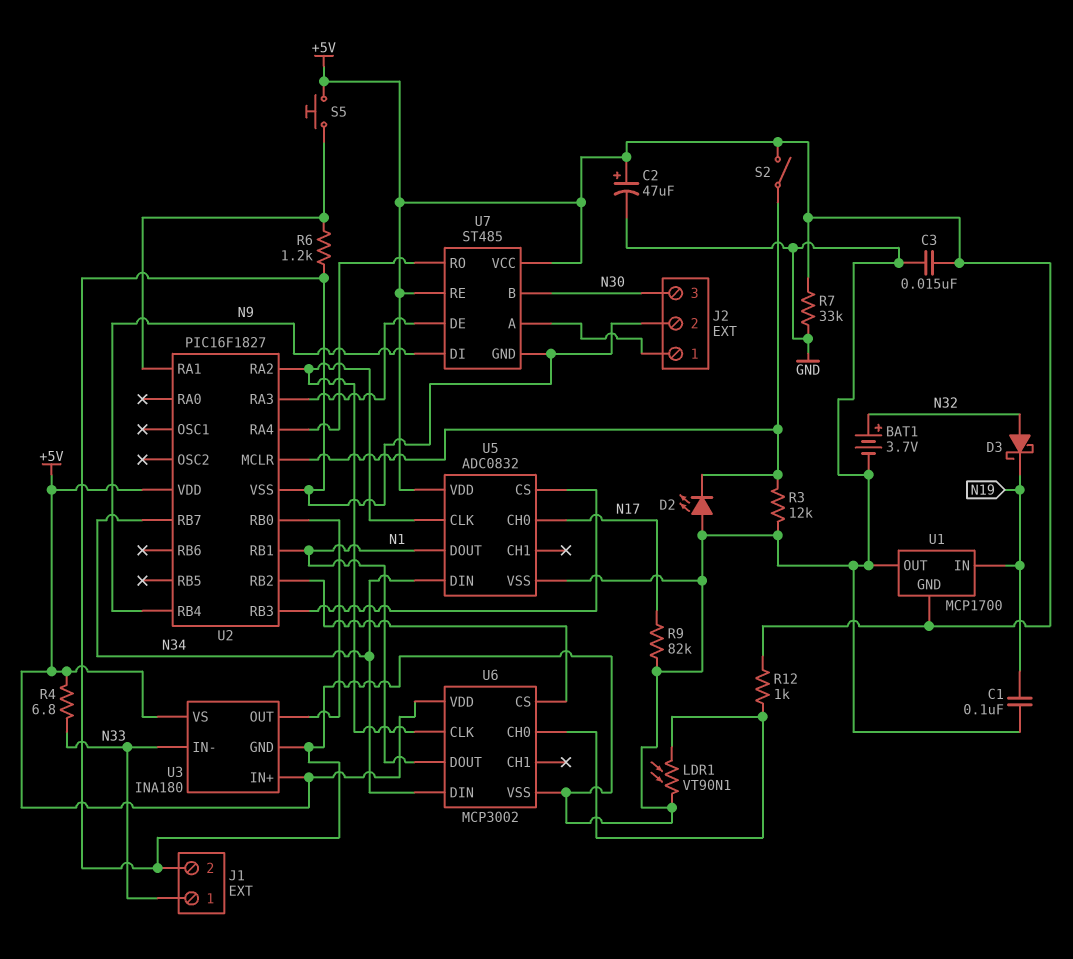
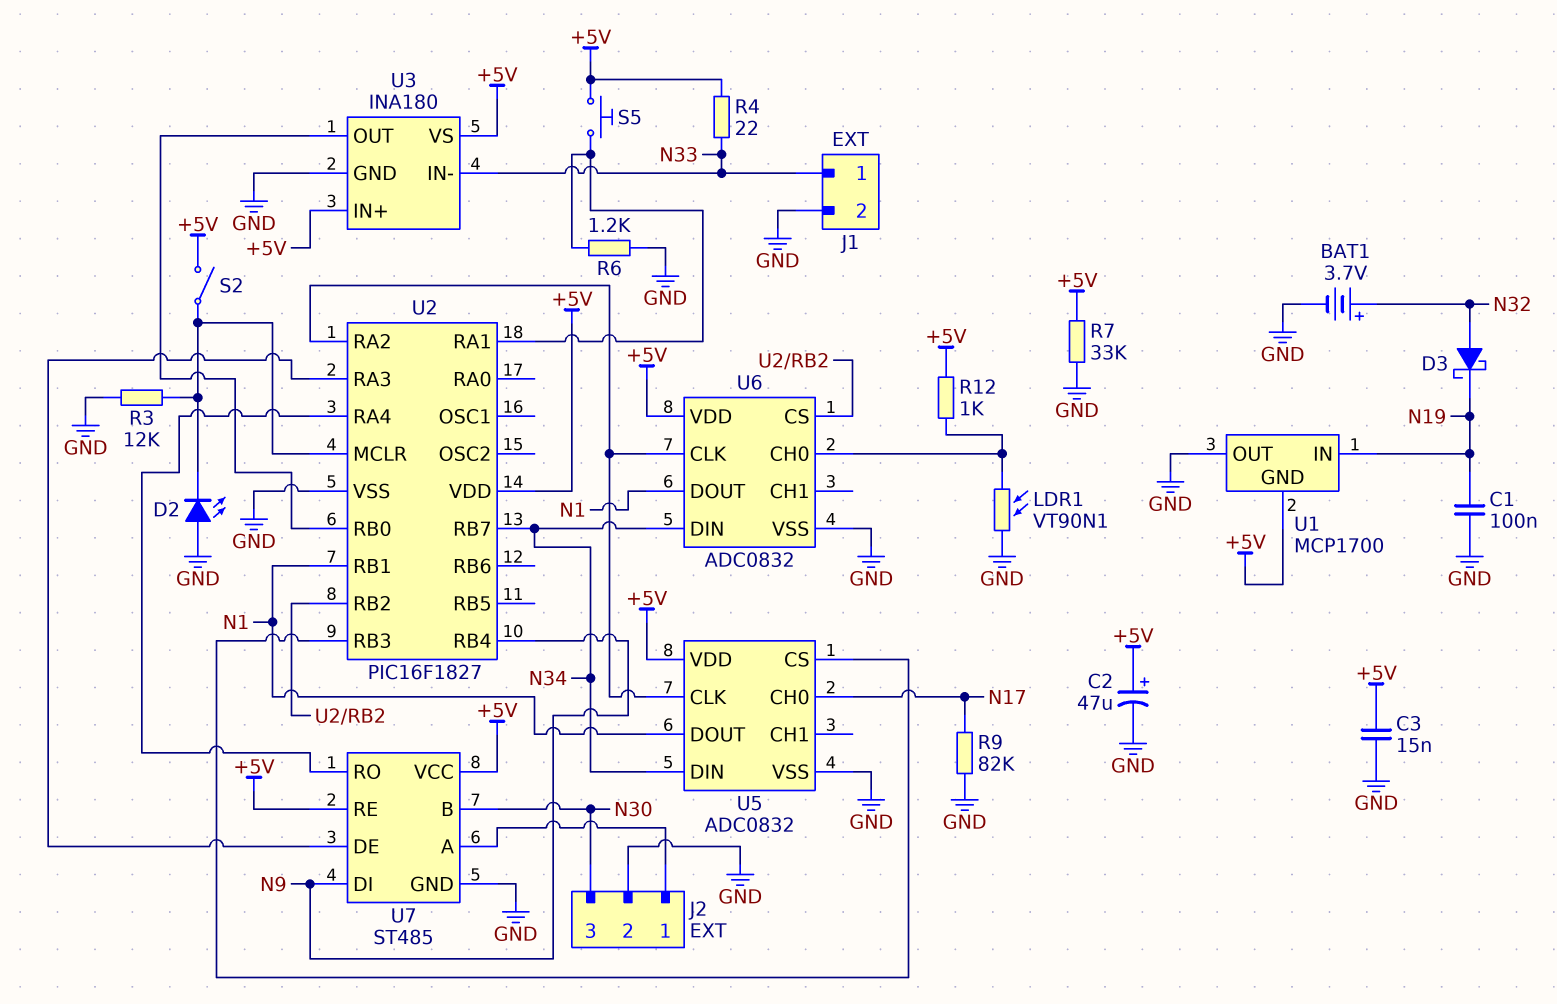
R4: 6.8 (+5V, N33) -> 22 (+5V, N33)
U6: MCP3002 -> ADC0832

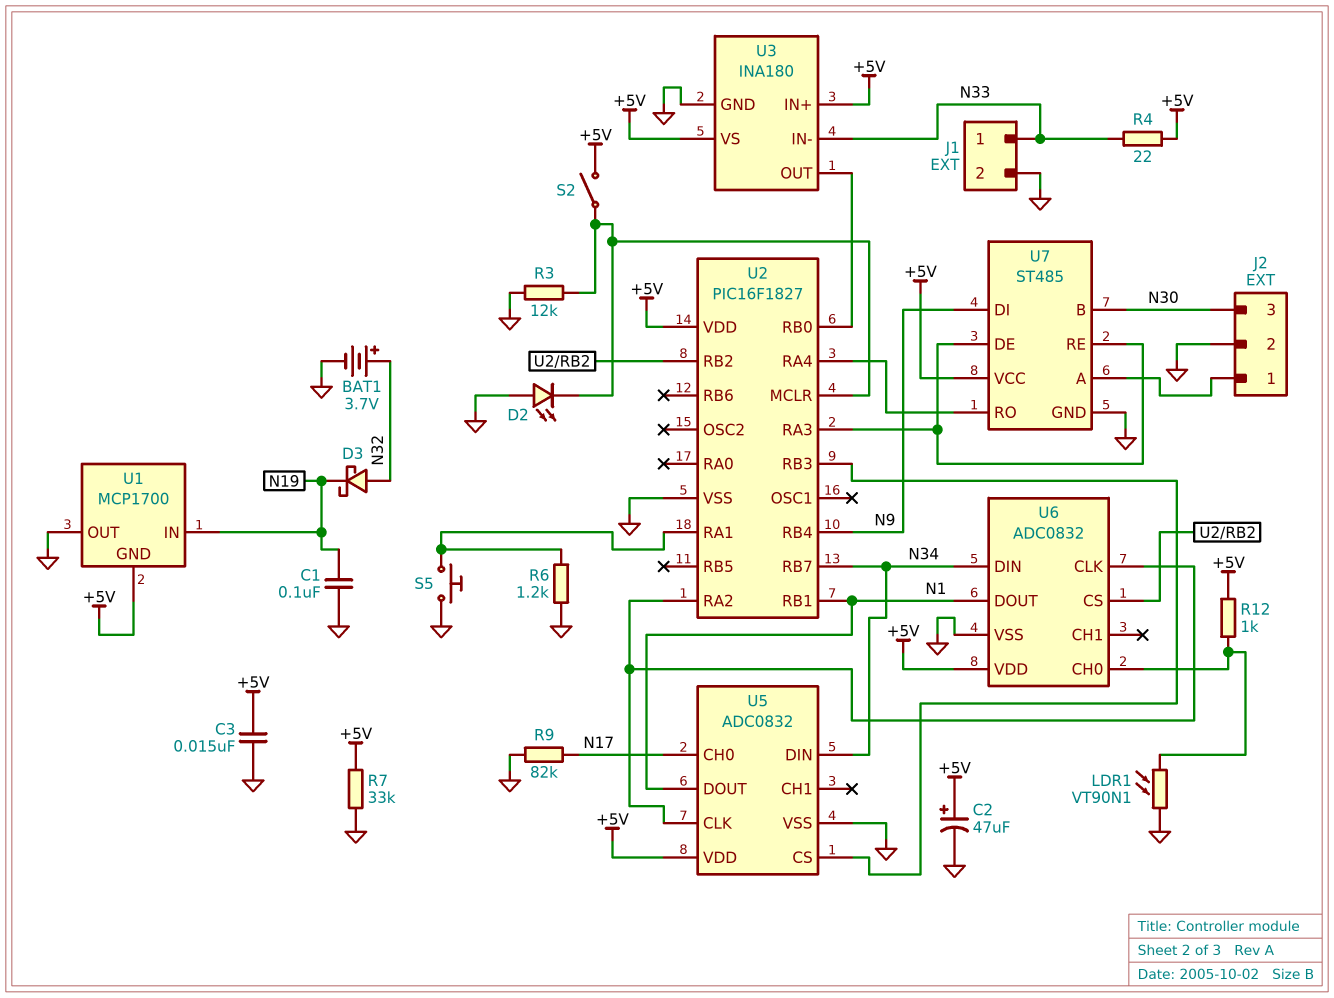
S5: button (+5V, U2/RA1) -> button (GND, U2/RA1)
U7 pin RE: +5V -> U2/RA3

